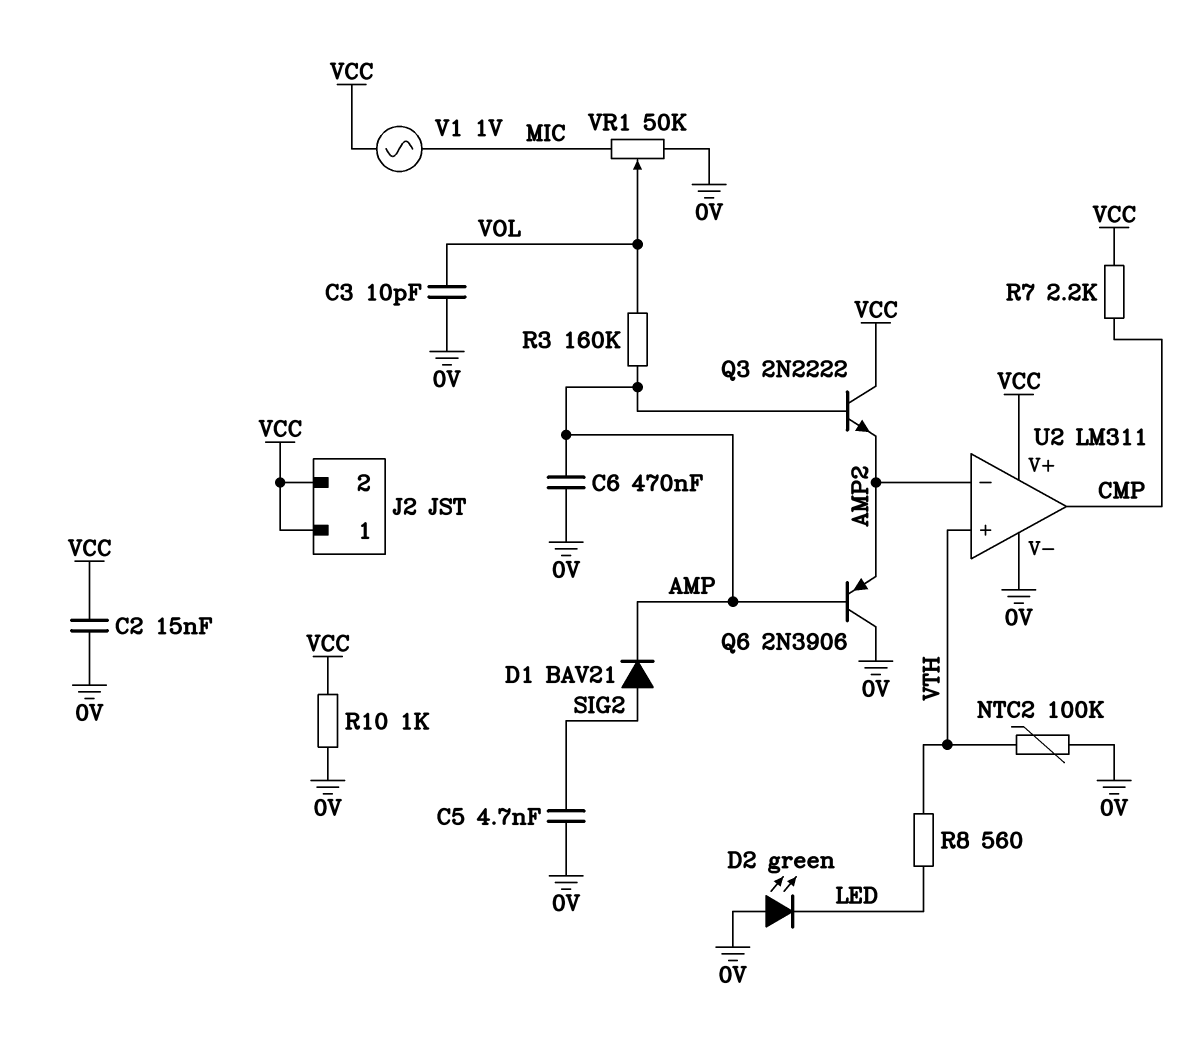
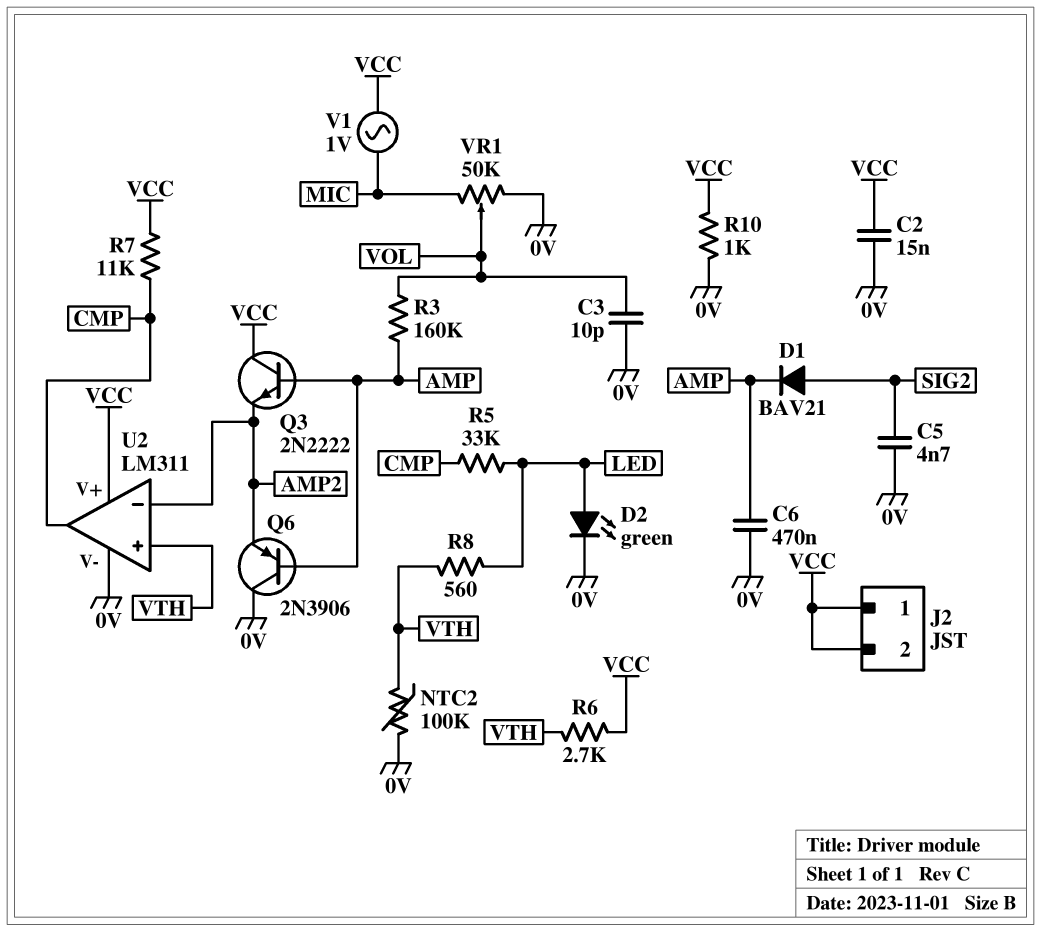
D2: LED green (A 0V, K LED) -> LED green (A LED, K 0V)
R5: none -> 33k (CMP, LED)
R6: none -> 2.7k (VCC, VTH)
R7: 2.2k (CMP, VCC) -> 11k (CMP, VCC)

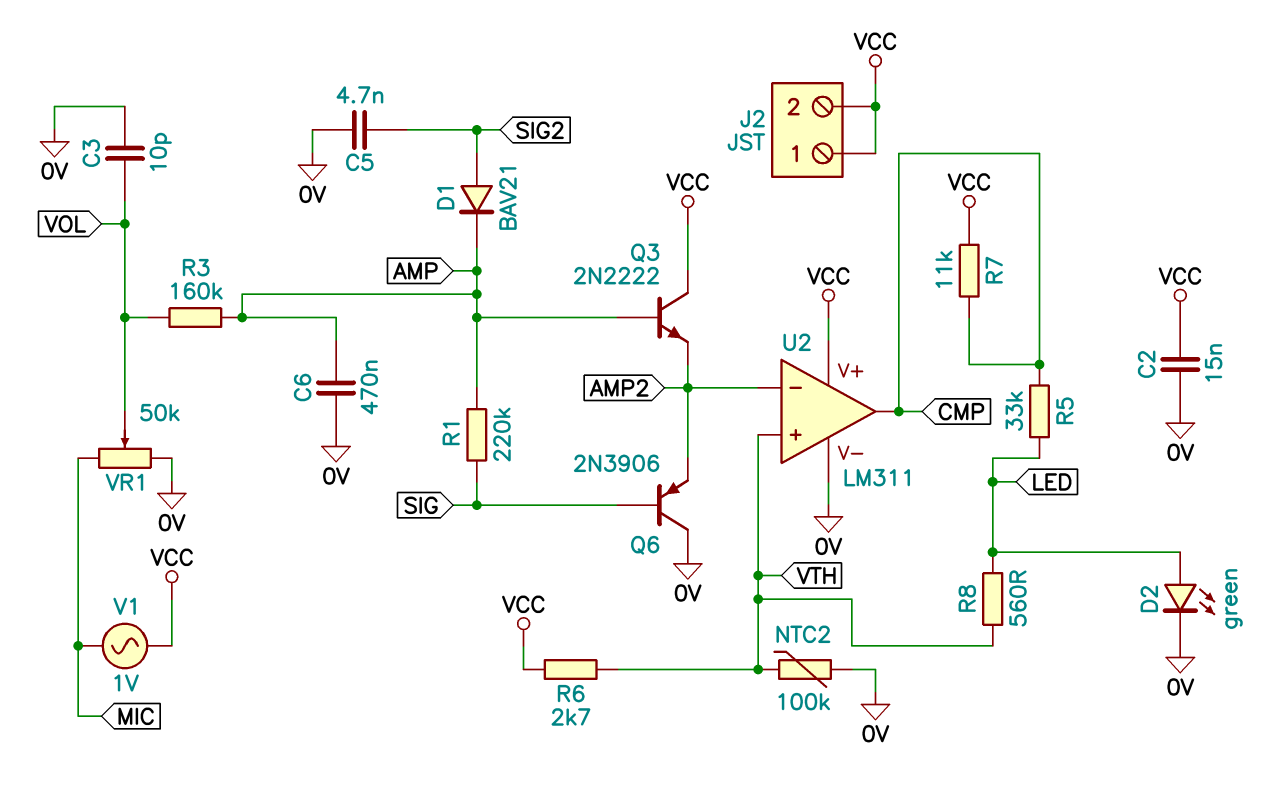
Q6: PNP 2N3906 (B AMP, C 0V, E AMP2) -> PNP 2N3906 (B SIG, C 0V, E AMP2)
R1: none -> 220k (AMP, SIG)
R10: 1k (0V, VCC) -> none

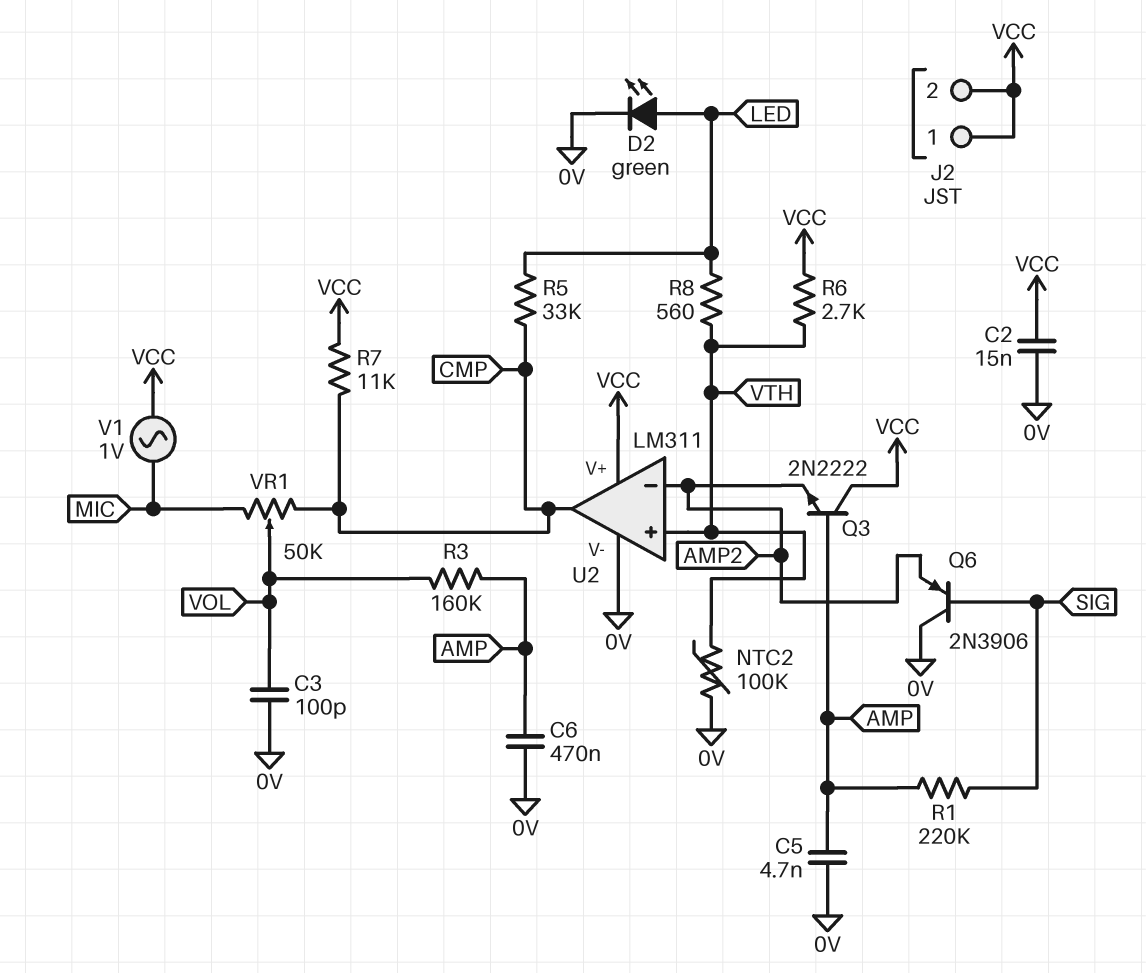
C3: 10pF (0V, VOL) -> 100pF (0V, VOL)
C5: 4.7nF (0V, SIG2) -> 4.7nF (0V, AMP)
D1: diode BAV21 (A SIG2, K AMP) -> none
VR1: 50k (0V, MIC, wiper VOL) -> 50k (CMP, MIC, wiper VOL)

